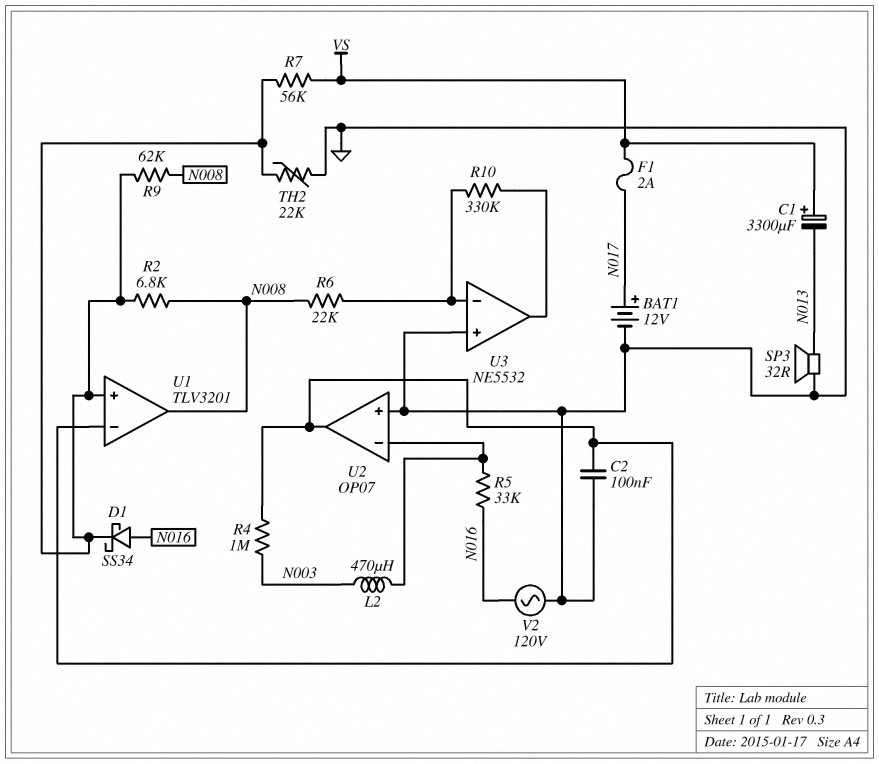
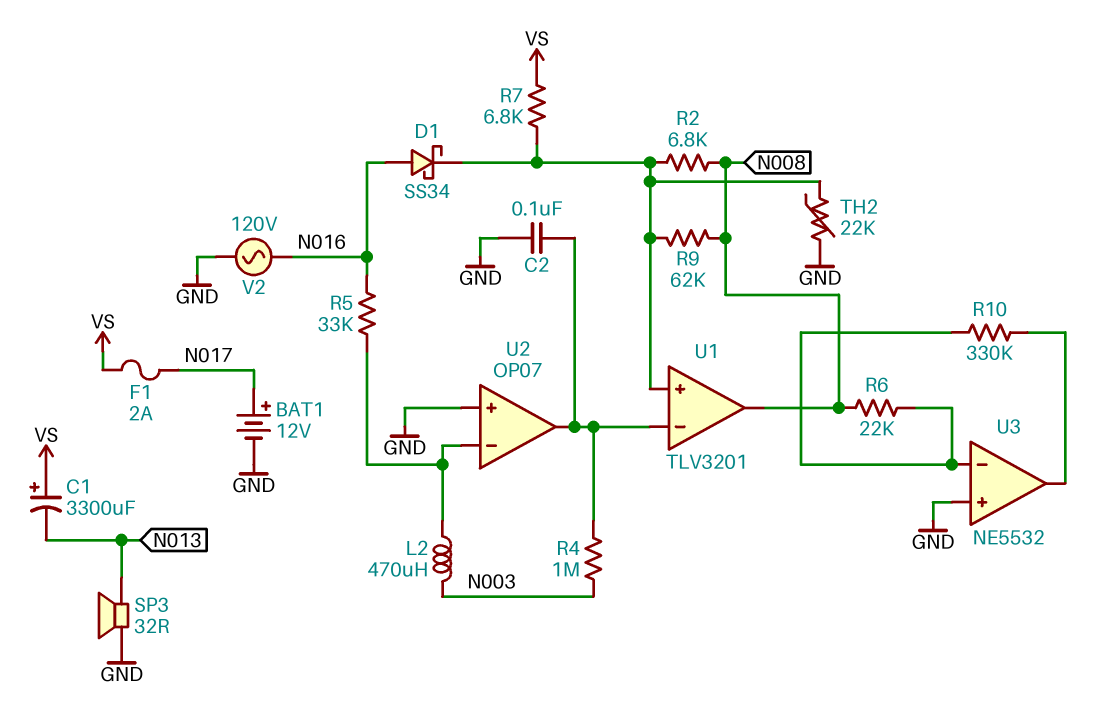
R7: 56k (U1/in+, VS) -> 6.8k (U1/in+, VS)

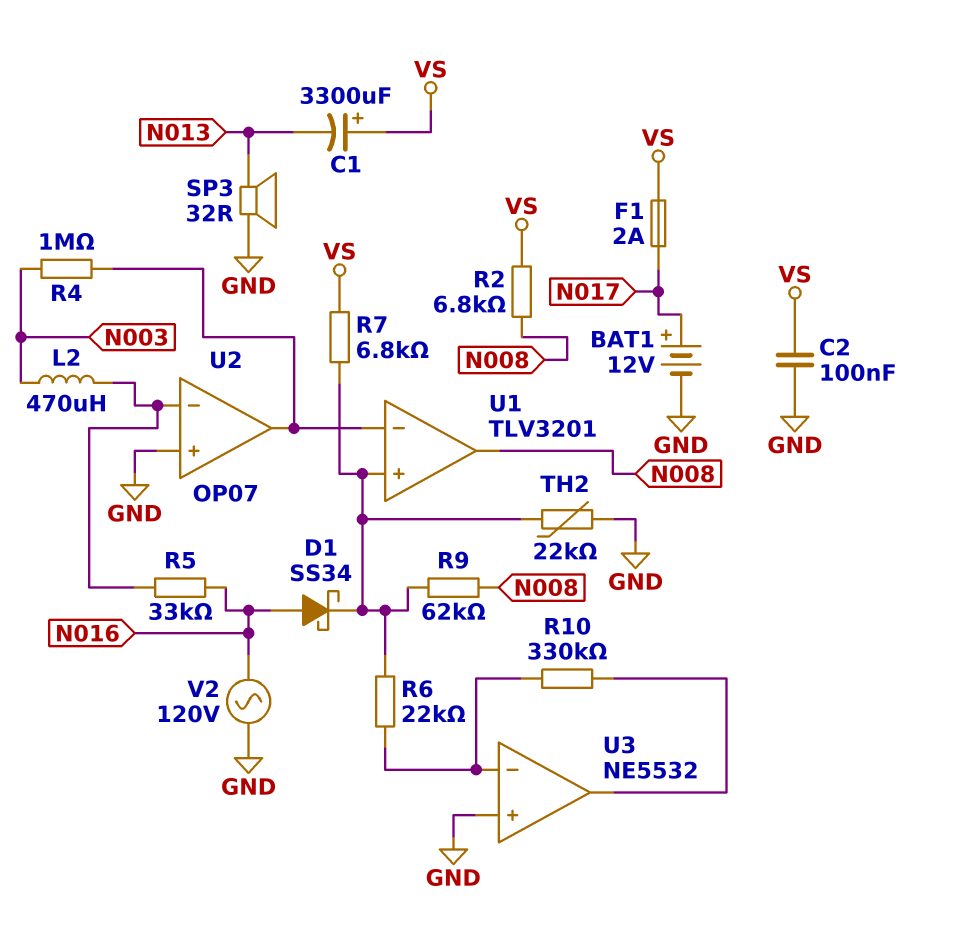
C2: 100nF (GND, U1/in-) -> 100nF (GND, VS)
R2: 6.8k (N008, U1/in+) -> 6.8k (N008, VS)
R6: 22k (N008, U3/in-) -> 22k (U1/in+, U3/in-)

